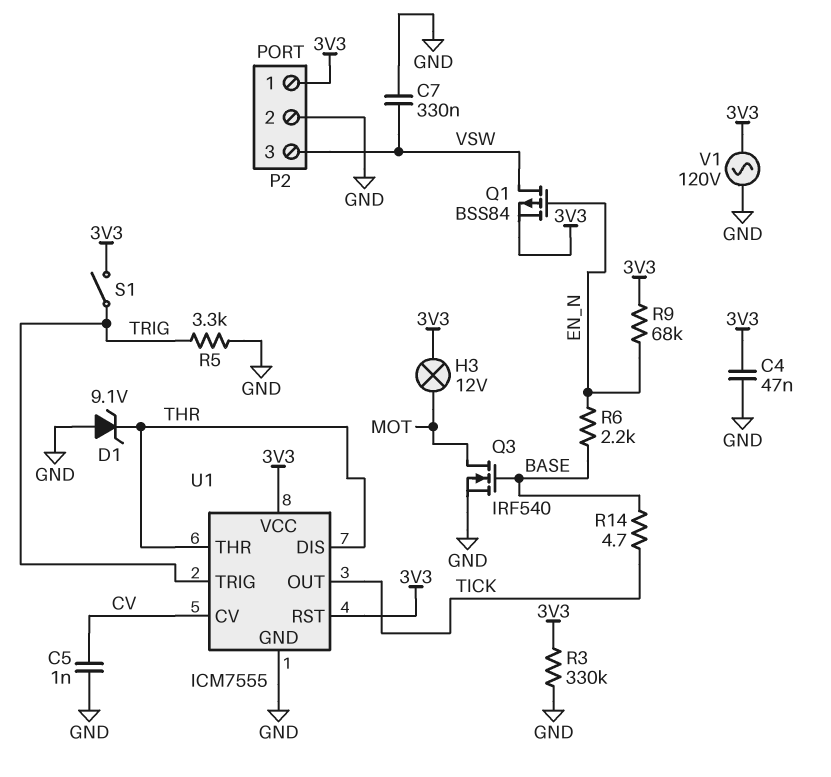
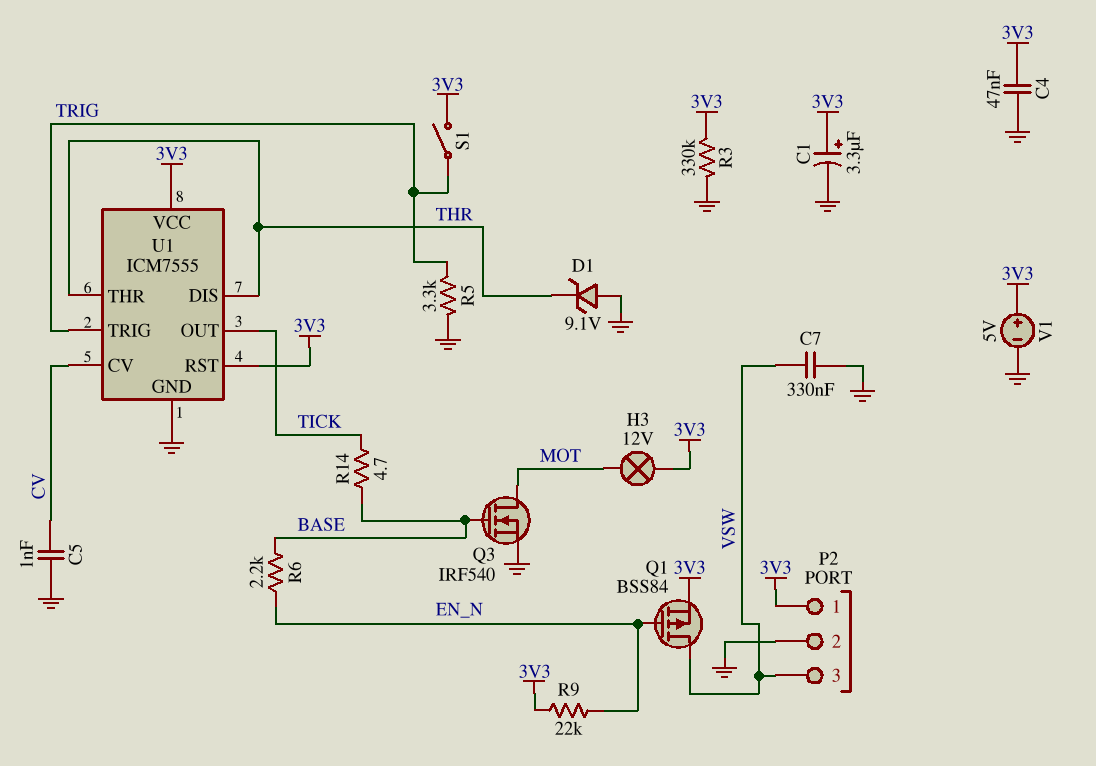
C1: none -> 3.3uF (plus 3V3, minus GND)
R9: 68k (3V3, EN_N) -> 22k (3V3, EN_N)
V1: AC 120V (3V3, GND) -> 5V (plus 3V3, minus GND)

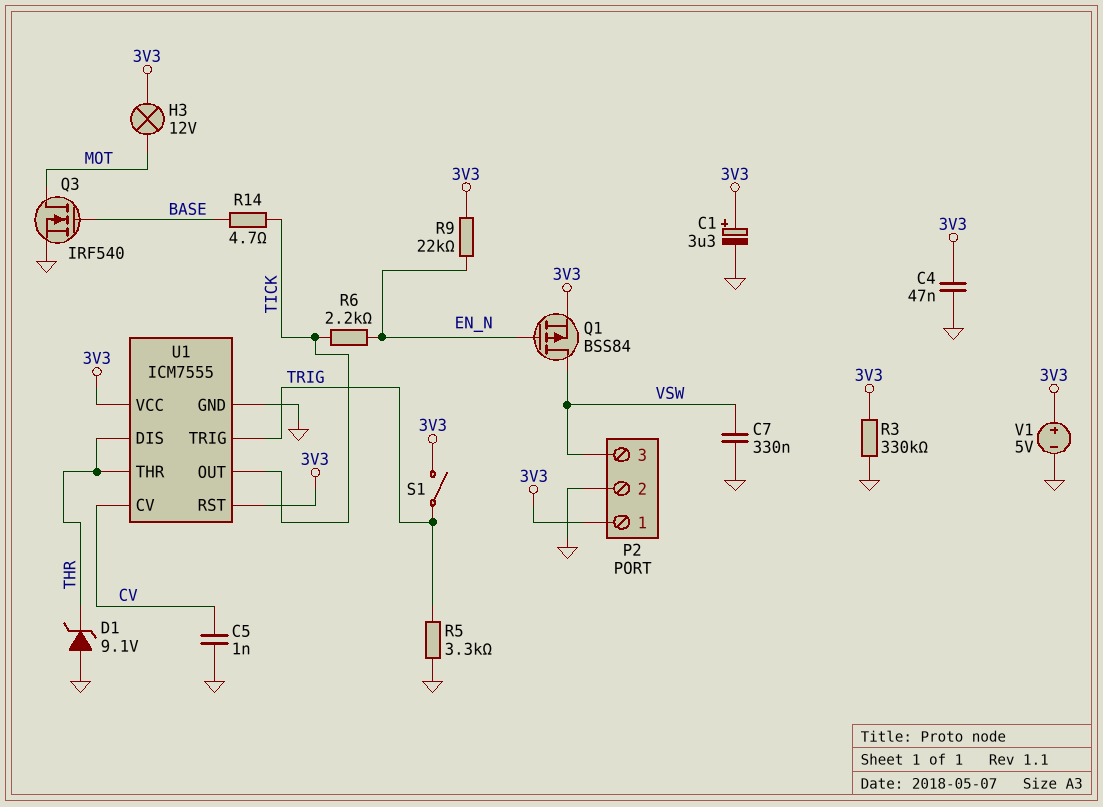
R6: 2.2k (BASE, EN_N) -> 2.2k (EN_N, TICK)

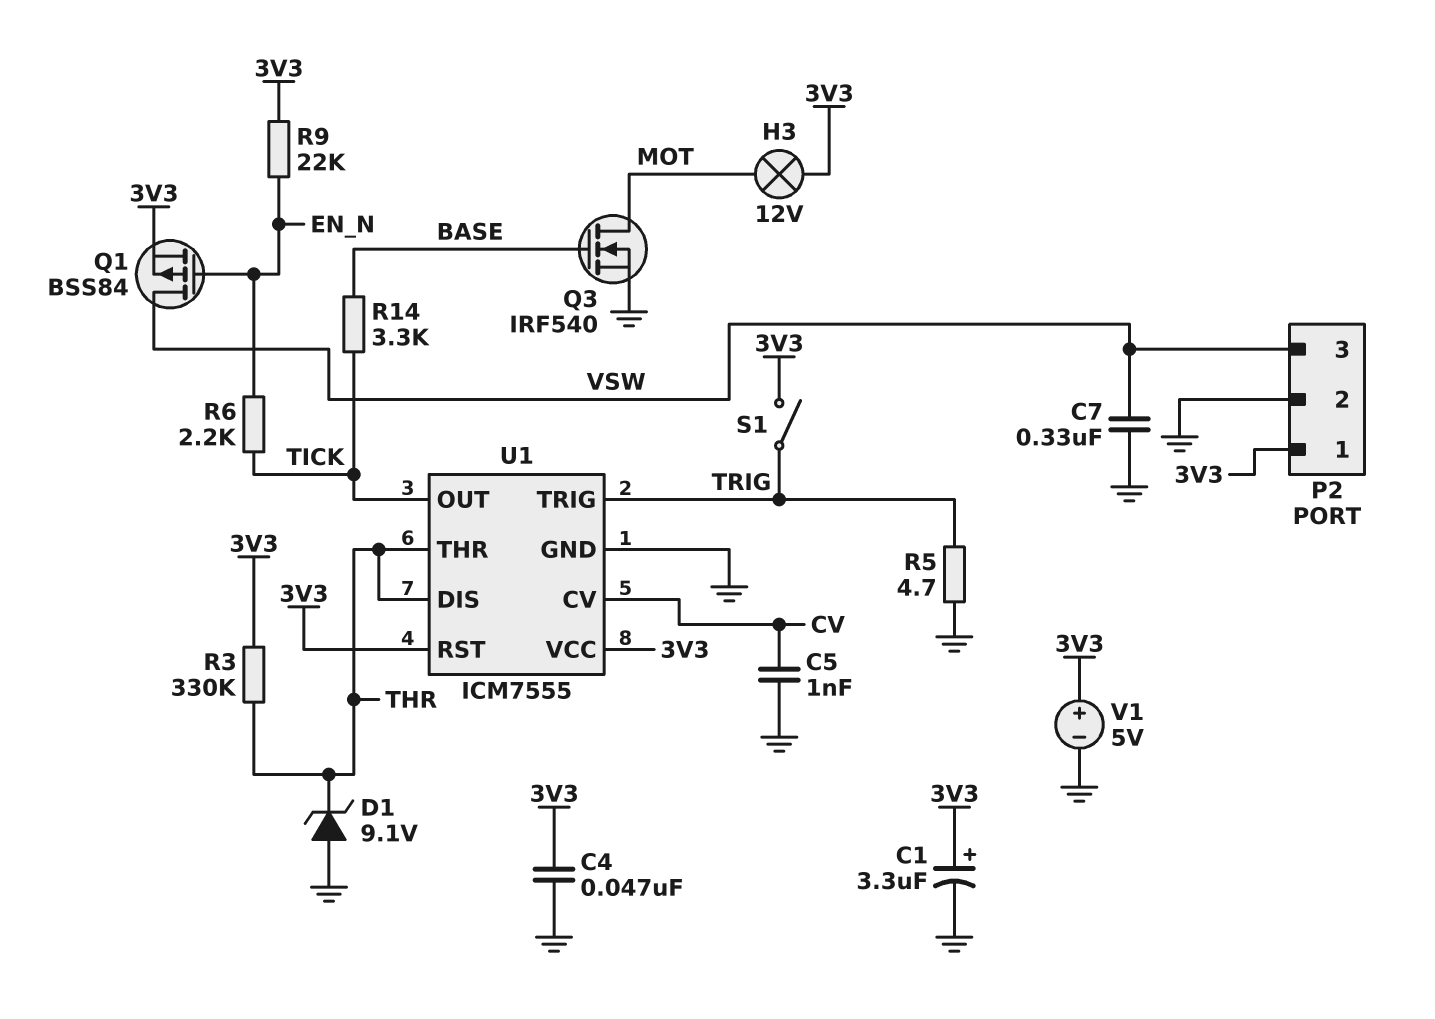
R3: 330k (3V3, GND) -> 330k (3V3, THR)
R5: 3.3k (GND, TRIG) -> 4.7 (GND, TRIG)
R14: 4.7 (BASE, TICK) -> 3.3k (BASE, TICK)

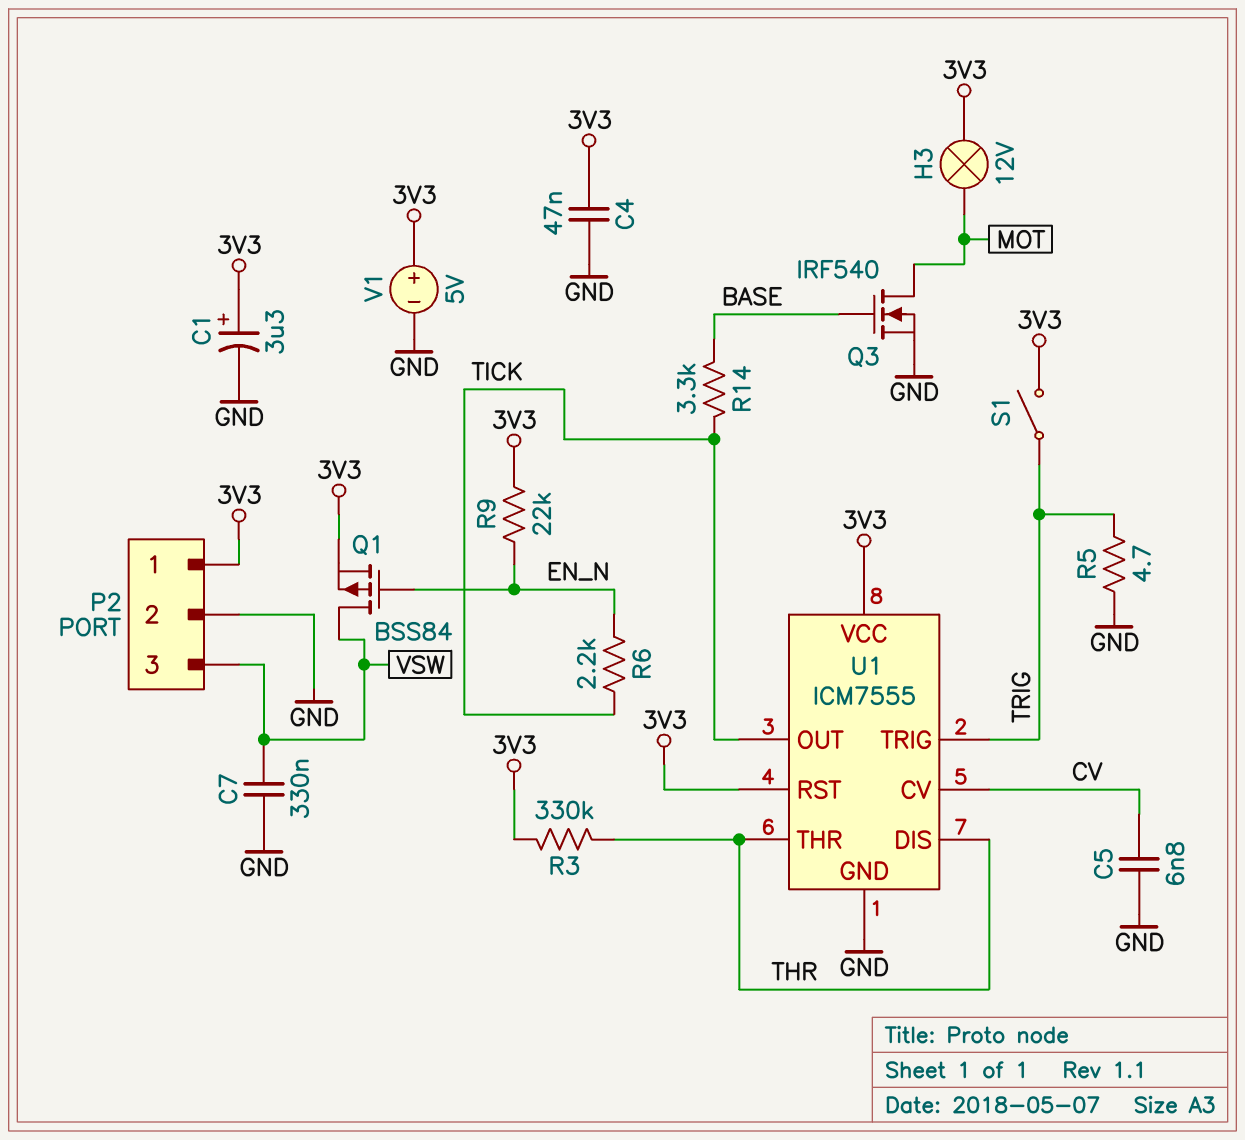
C5: 1nF (CV, GND) -> 6.8nF (CV, GND)
D1: zener 9.1V (A GND, K THR) -> none

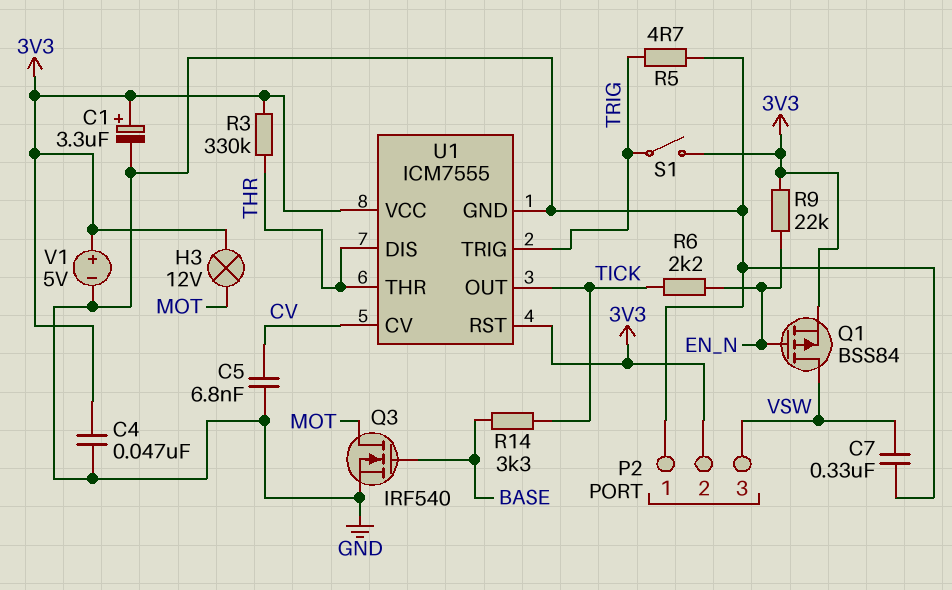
P2 pin 1: 3V3 -> GND
P2 pin 2: GND -> 3V3

